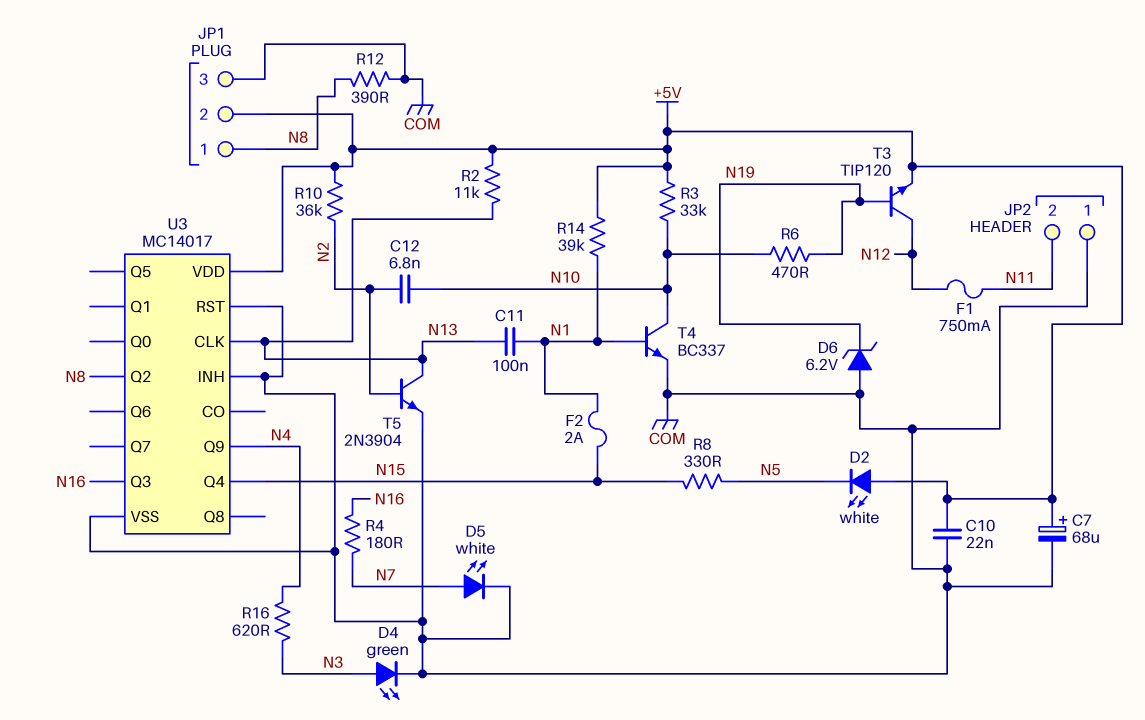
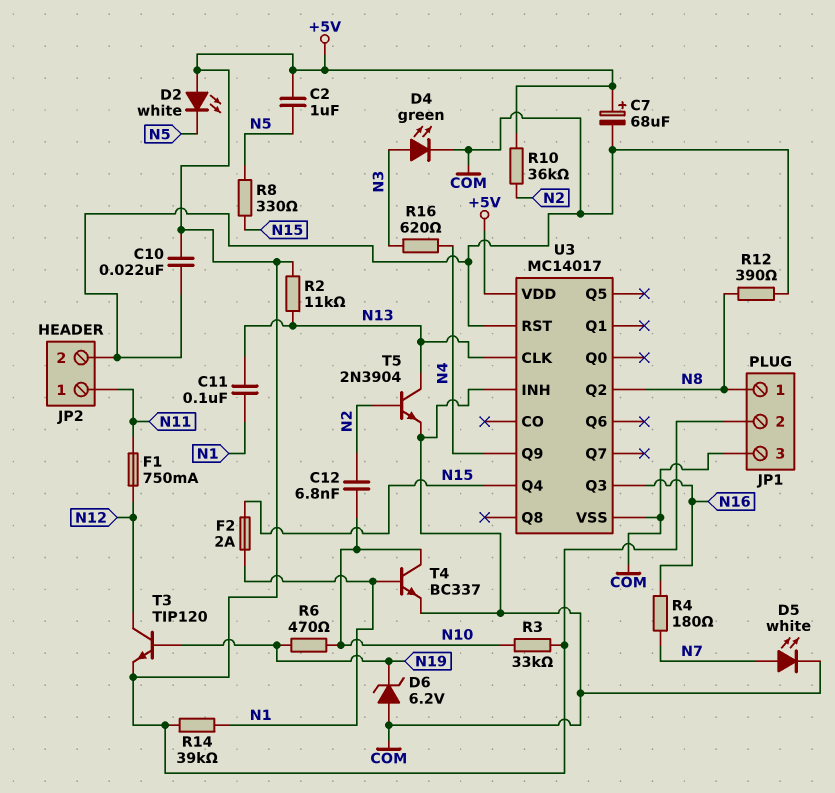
C2: none -> 1uF (+5V, N5)
JP2 pin 1: COM -> N11
JP2 pin 2: N11 -> COM

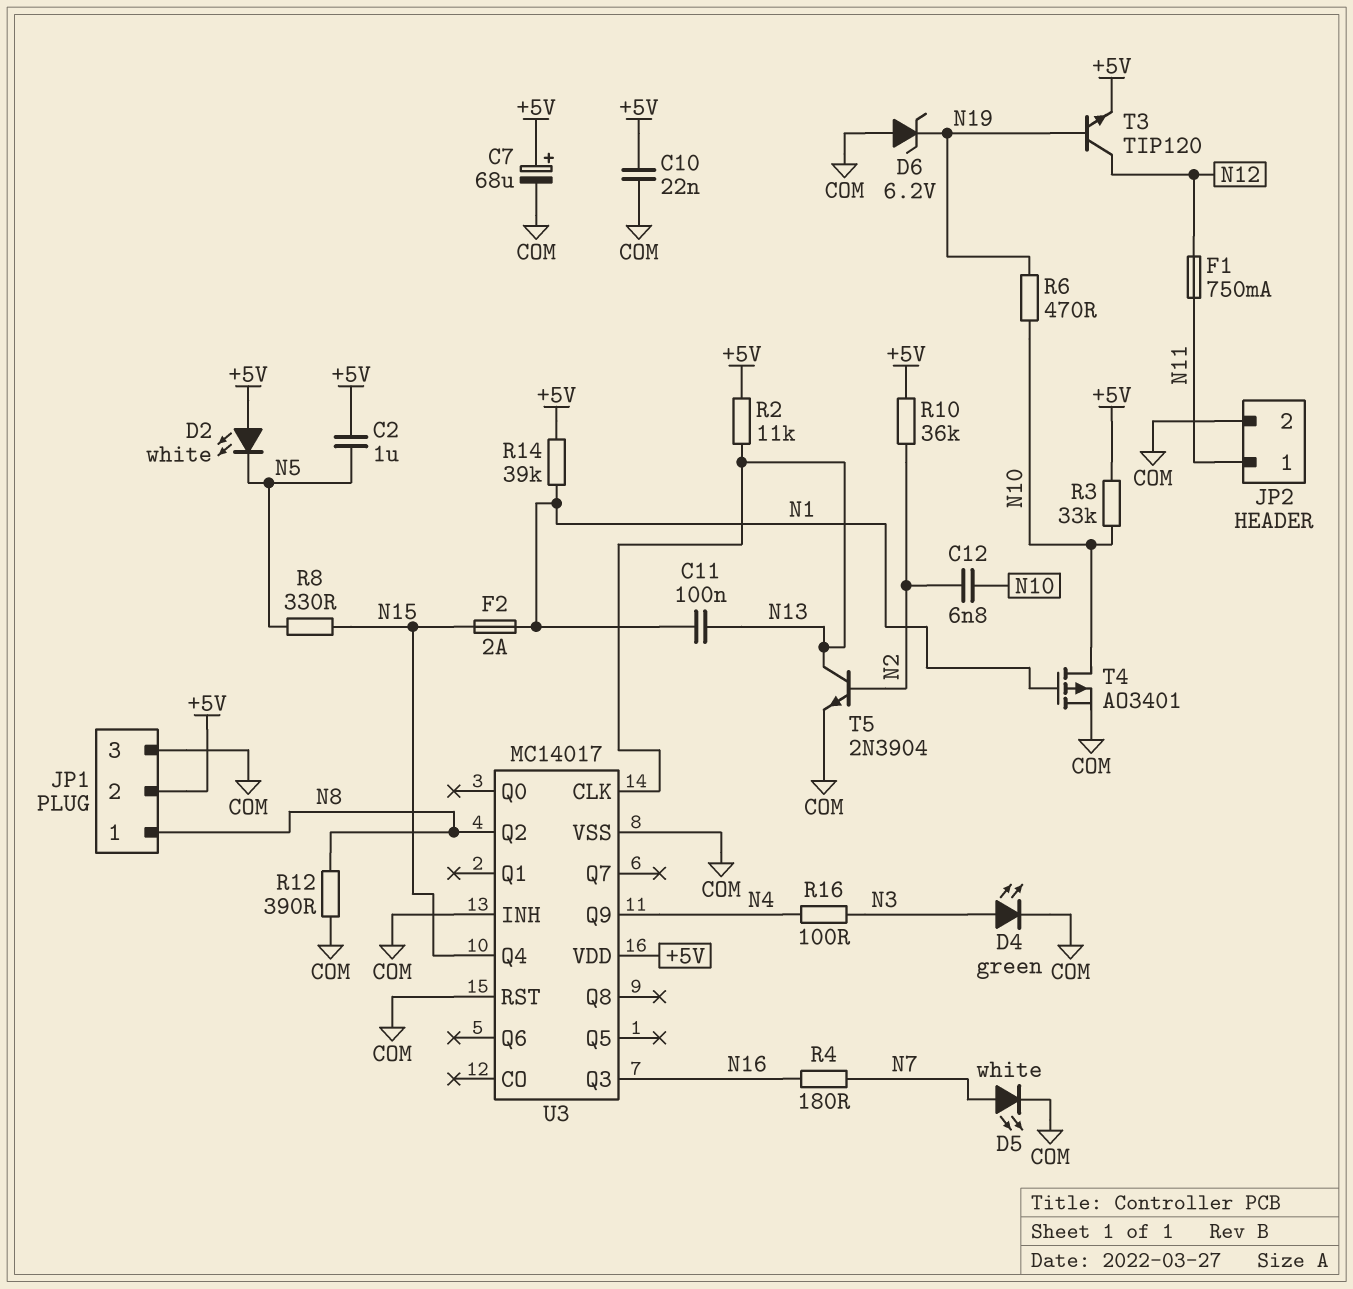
R16: 620 (N3, N4) -> 100 (N3, N4)
T4: NPN BC337 (B N1, C N10, E COM) -> PMOS AO3401 (G N1, D N10, S COM)

